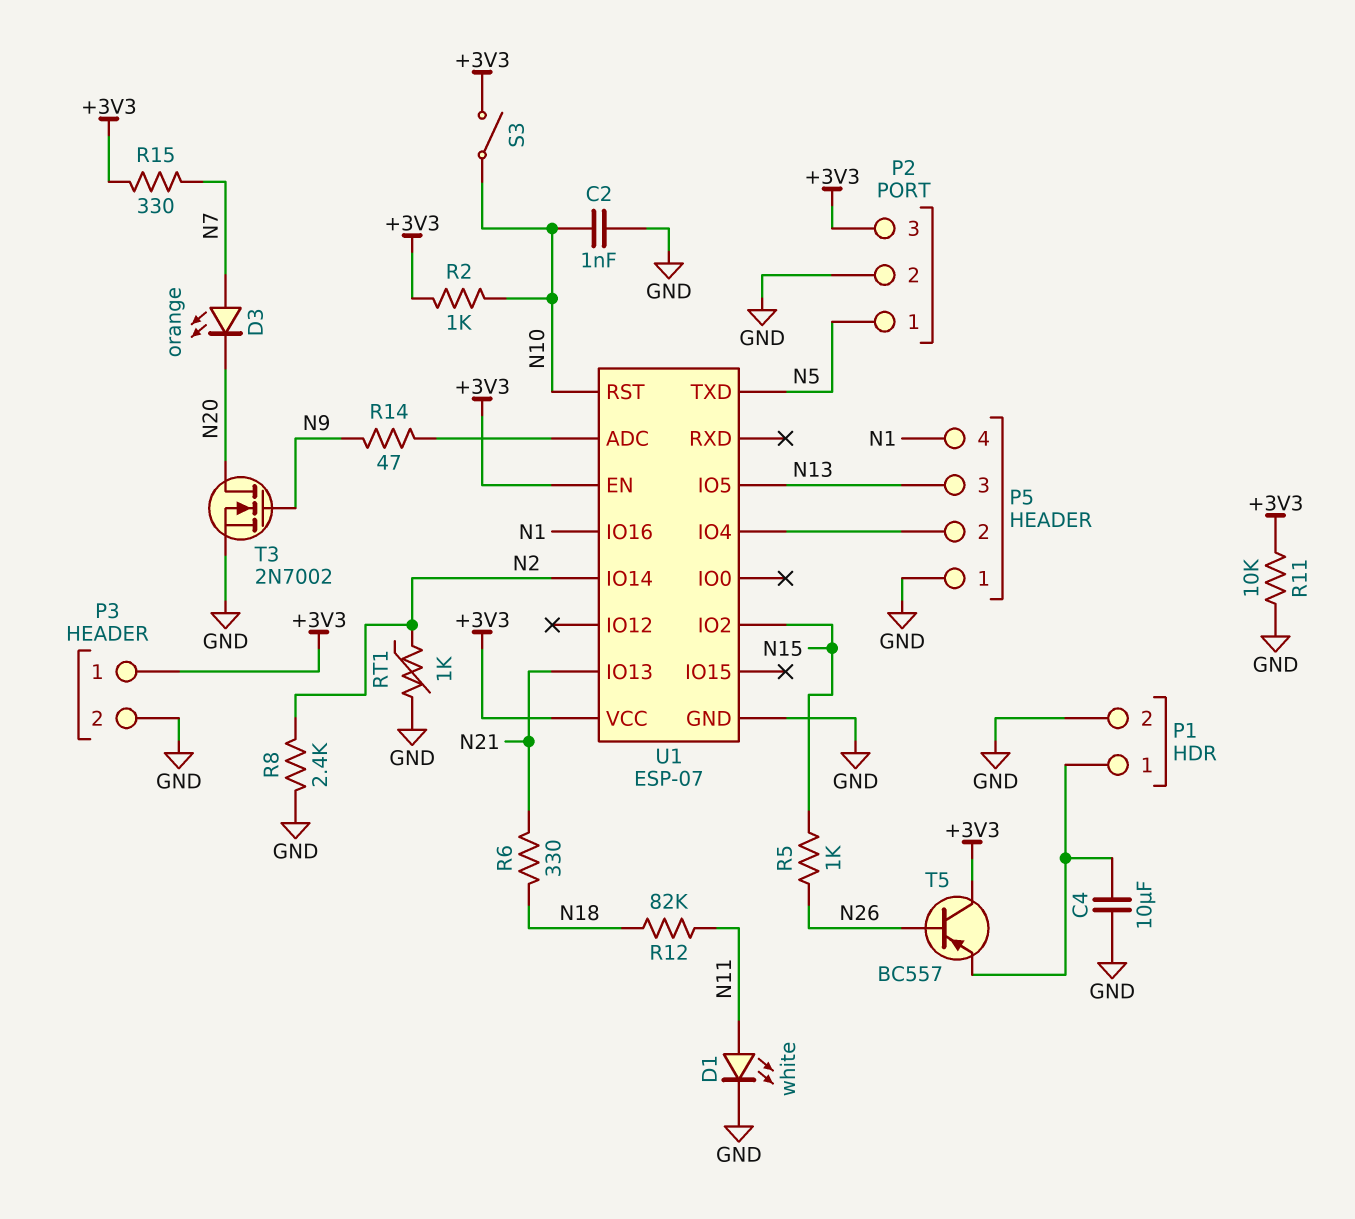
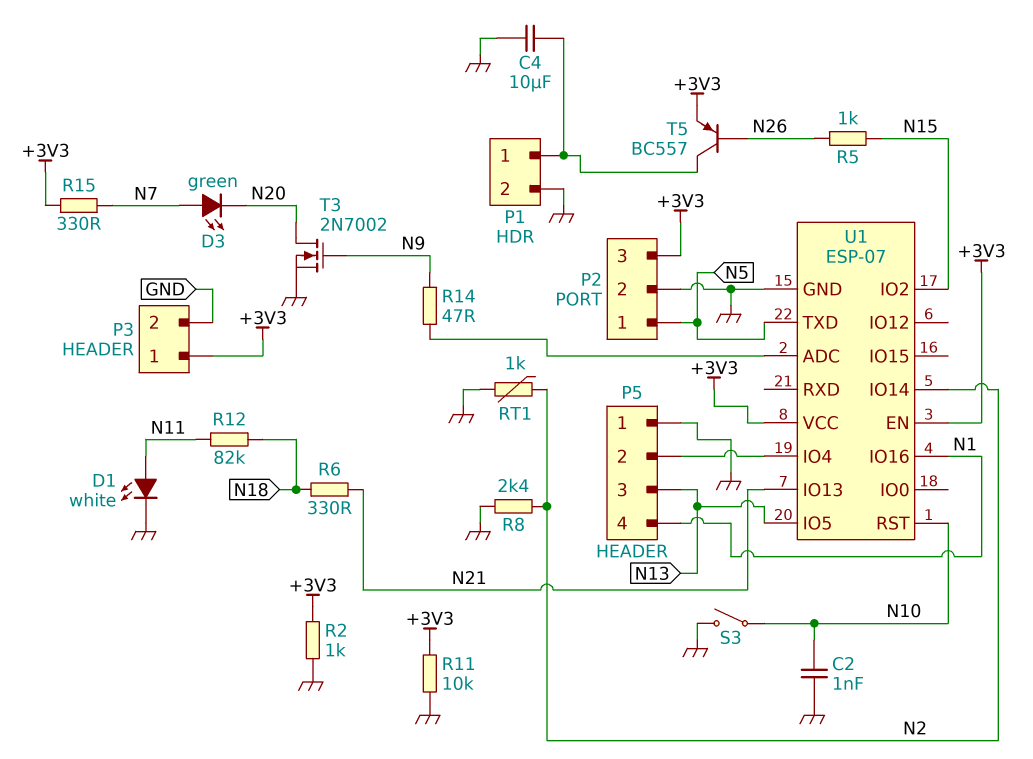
D3: LED orange (A N7, K N20) -> LED green (A N7, K N20)
R2: 1k (+3V3, N10) -> 1k (+3V3, GND)
S3: switch (+3V3, N10) -> switch (GND, N10)
T5: PNP BC557 (B N26, C +3V3, E P1/1) -> PNP BC557 (B N26, C P1/1, E +3V3)

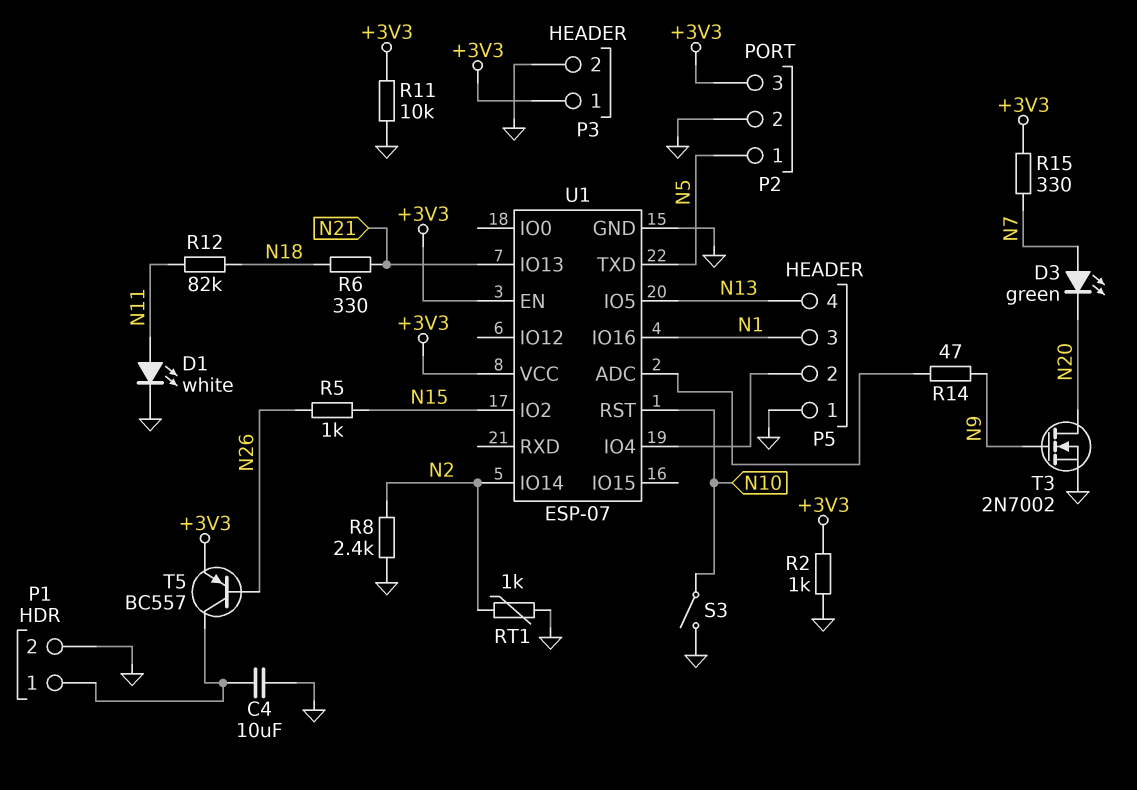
C2: 1nF (GND, N10) -> none
P5 pin 3: N13 -> N1
P5 pin 4: N1 -> N13

